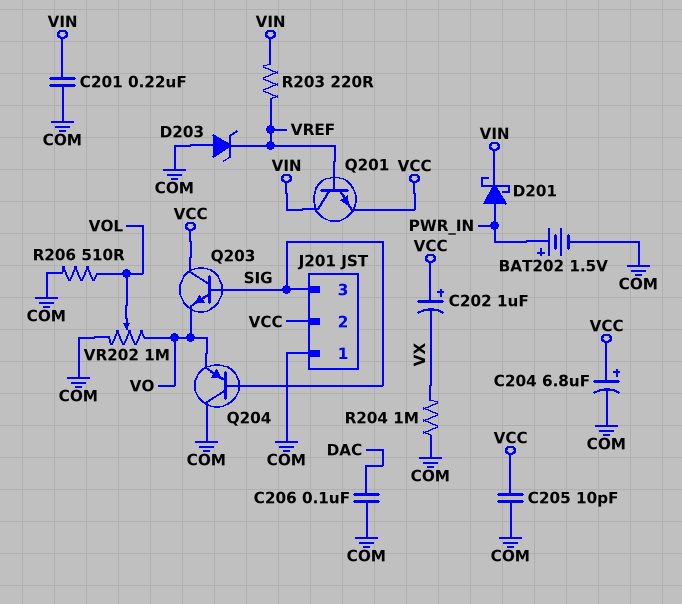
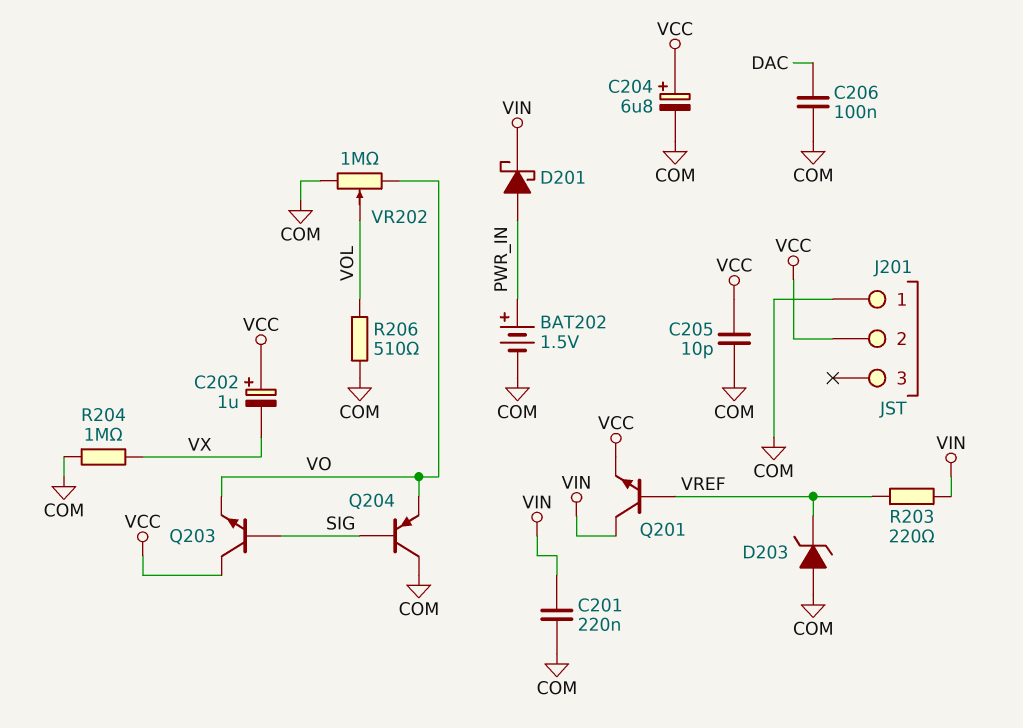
J201 pin 3: SIG -> none

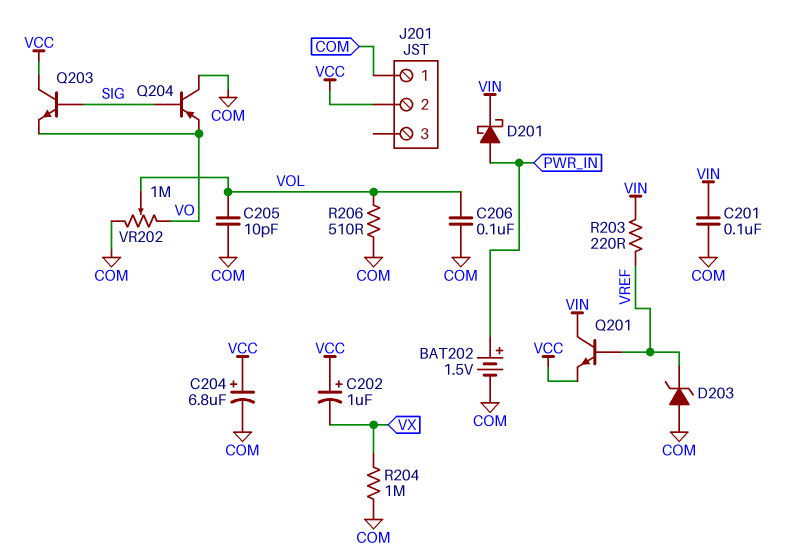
C201: 220nF (COM, VIN) -> 100nF (COM, VIN)
C205: 10pF (COM, VCC) -> 10pF (COM, VOL)
C206: 100nF (COM, DAC) -> 100nF (COM, VOL)

